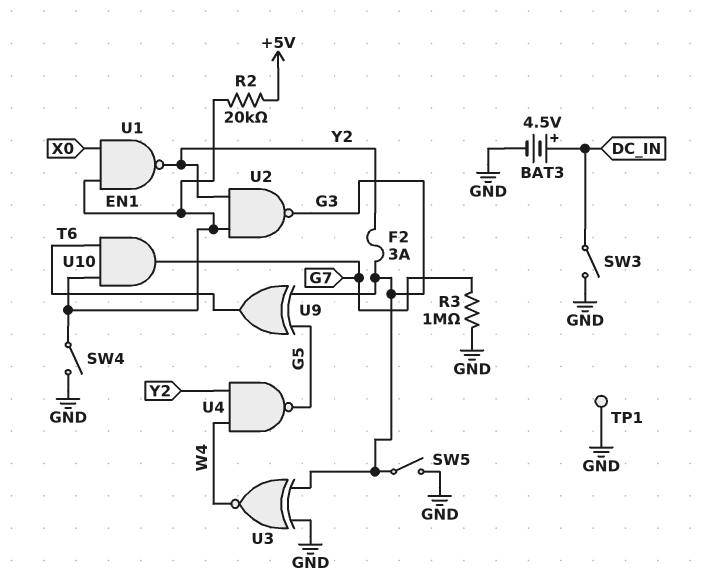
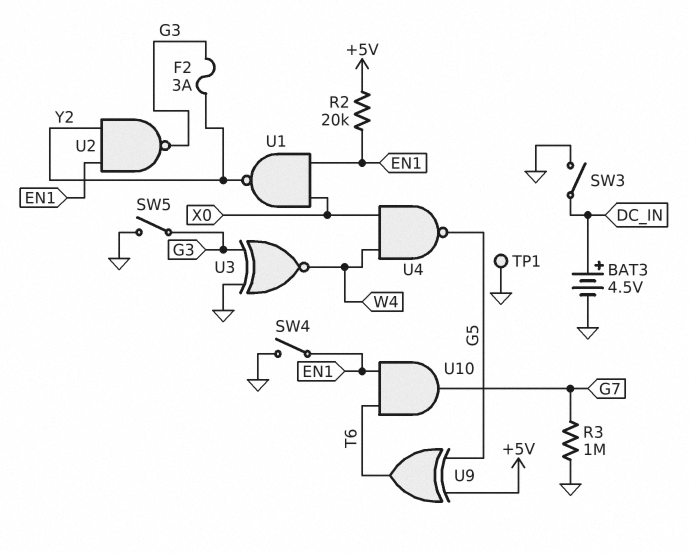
U4: NAND (in W4, in Y2, out G5) -> NAND (in W4, in X0, out G5)
U9: XOR (in G3, in G5, out T6) -> XOR (in +5V, in G5, out T6)

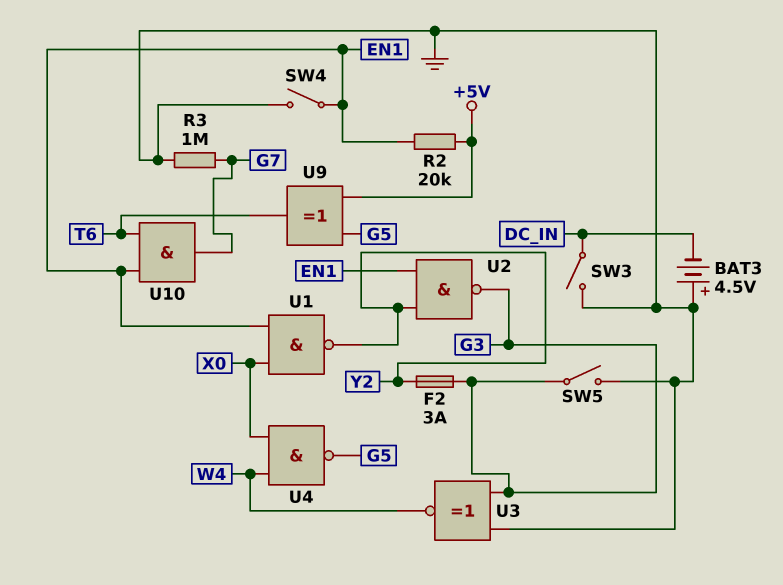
BAT3: 4.5V (plus DC_IN, minus GND) -> 4.5V (plus GND, minus DC_IN)
TP1: test point (GND) -> none

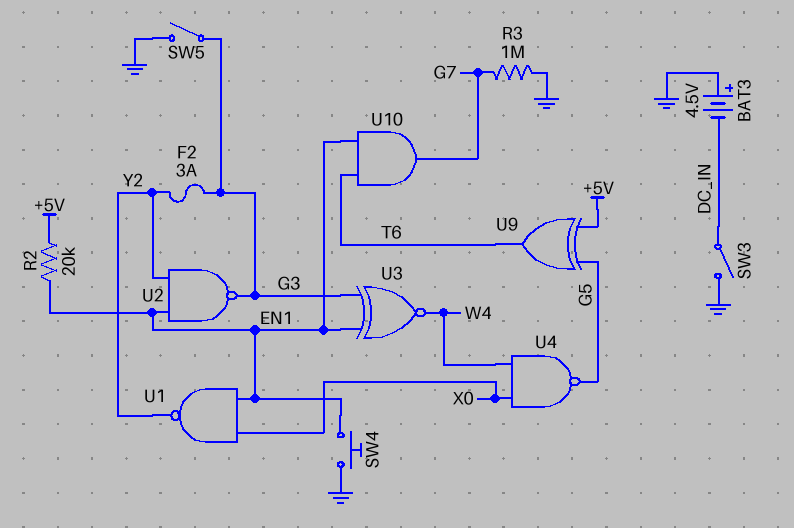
SW4: switch (EN1, GND) -> button (EN1, GND)
U3: XNOR (in G3, in GND, out W4) -> XNOR (in EN1, in G3, out W4)

